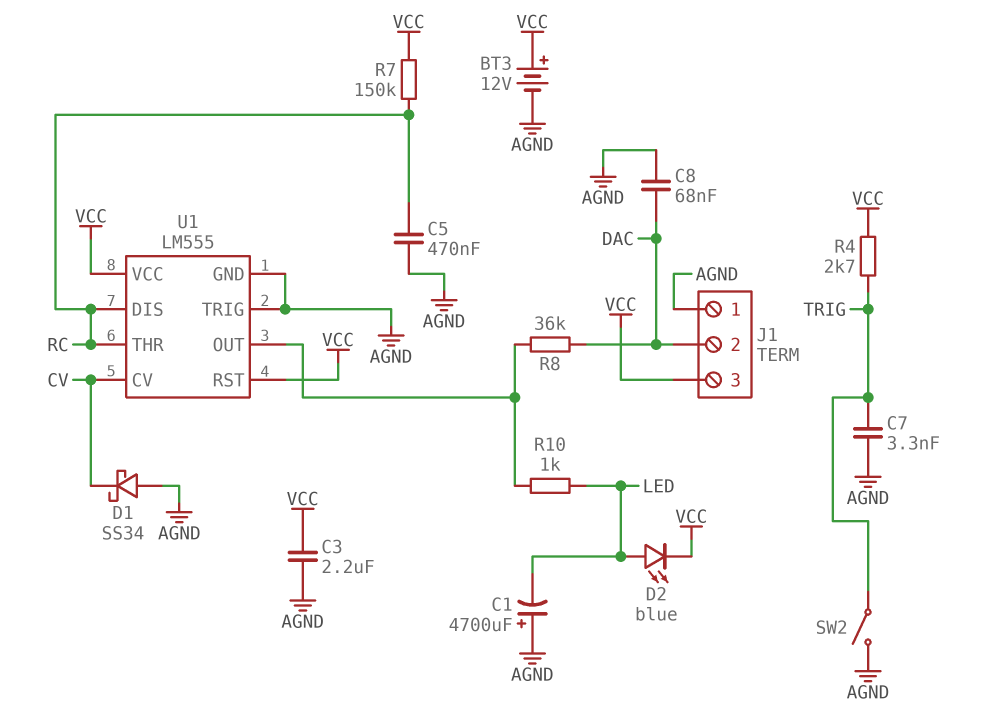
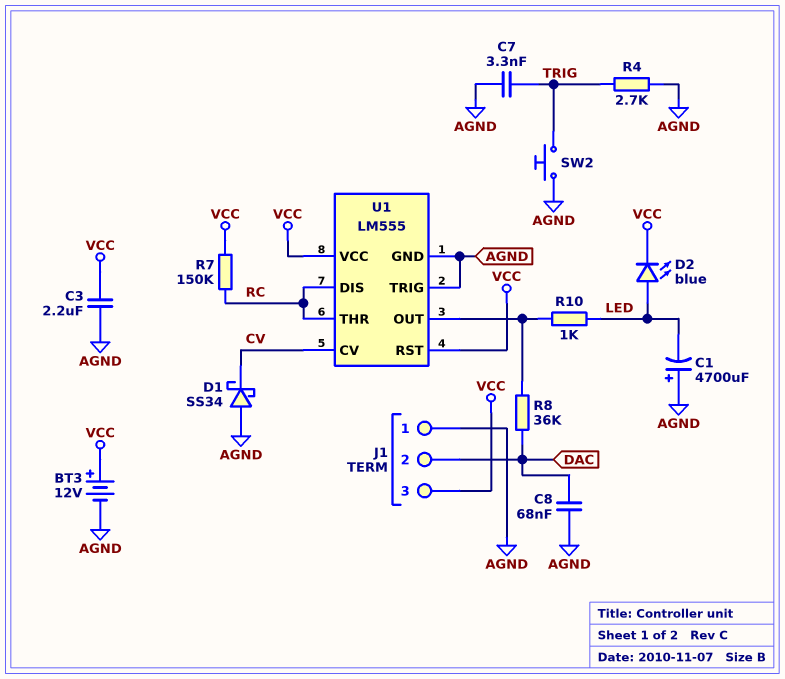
C5: 470nF (AGND, RC) -> none
R4: 2.7k (TRIG, VCC) -> 2.7k (AGND, TRIG)
SW2: switch (AGND, TRIG) -> button (AGND, TRIG)

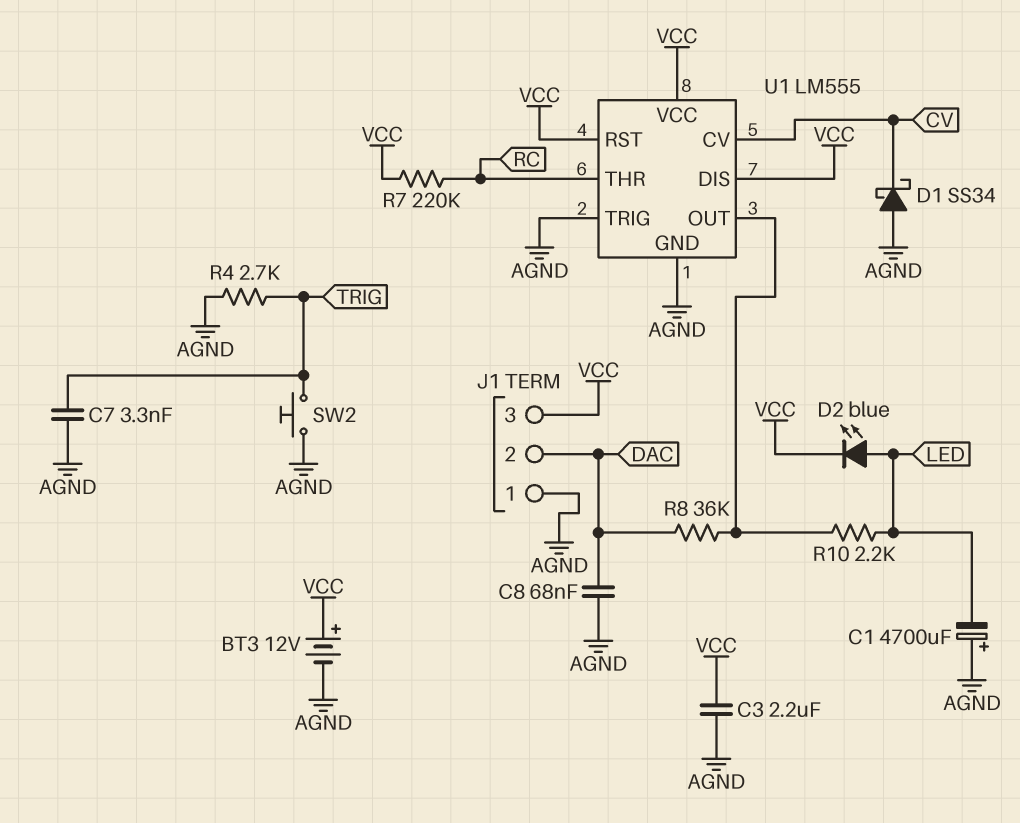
R7: 150k (RC, VCC) -> 220k (RC, VCC)
R10: 1k (LED, U1/OUT) -> 2.2k (LED, U1/OUT)
U1 pin DIS: RC -> VCC

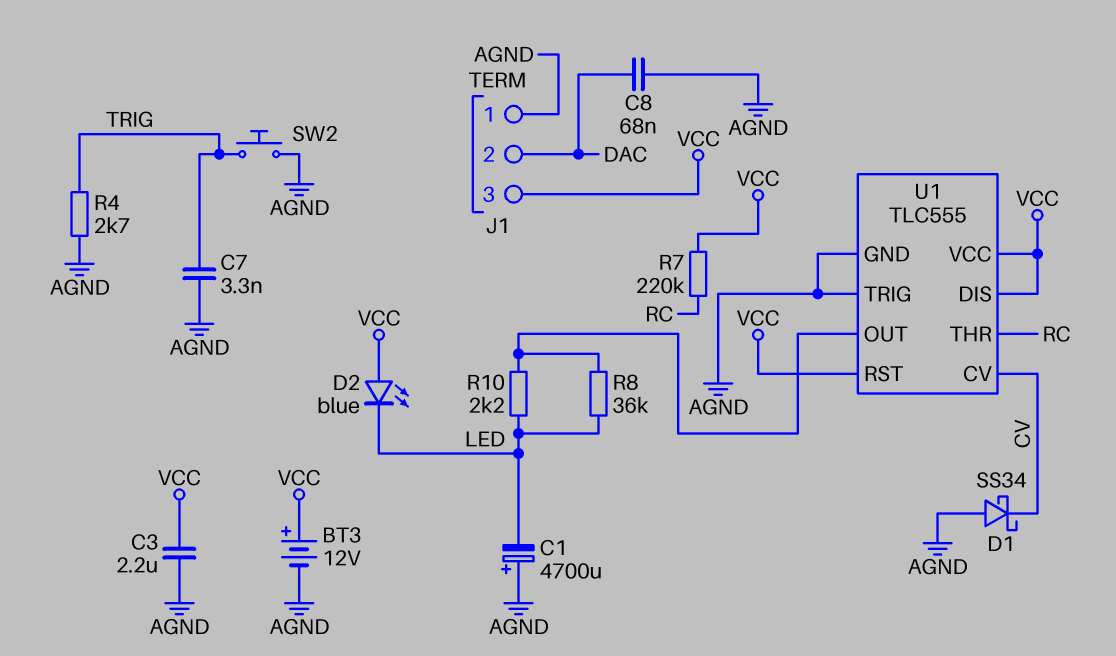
D2: LED blue (A LED, K VCC) -> LED blue (A VCC, K LED)
R8: 36k (DAC, U1/OUT) -> 36k (LED, U1/OUT)
U1: LM555 -> TLC555

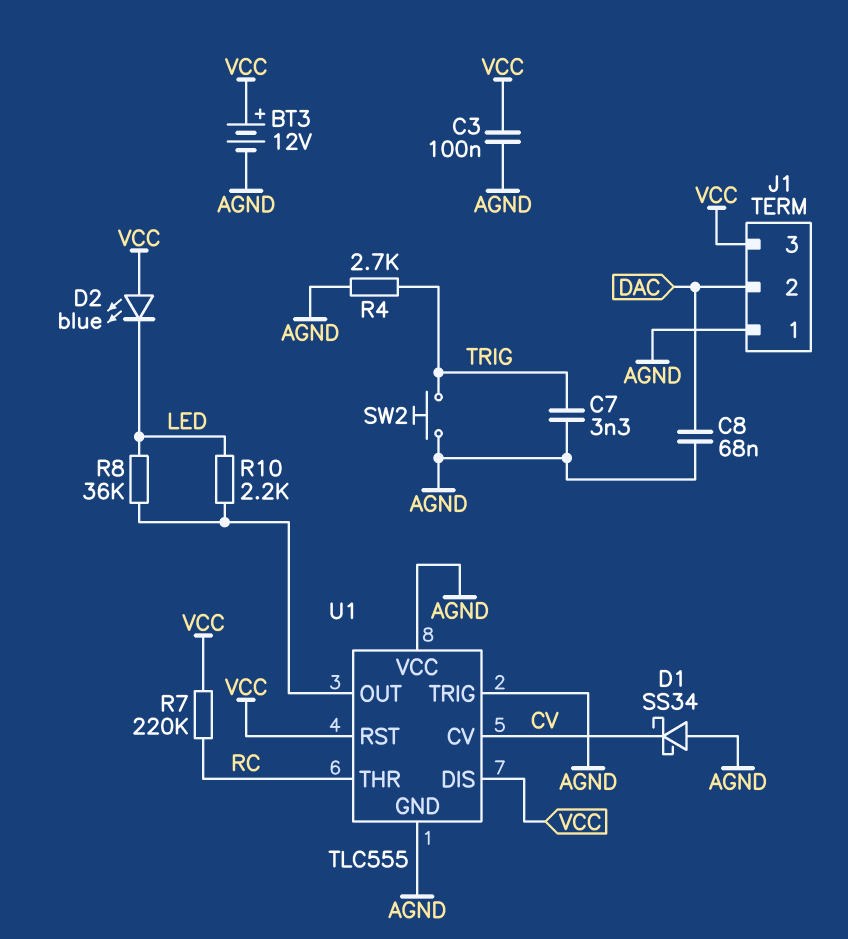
C1: 4700uF (plus AGND, minus LED) -> none
C3: 2.2uF (AGND, VCC) -> 100nF (AGND, VCC)
U1 pin VCC: VCC -> AGND

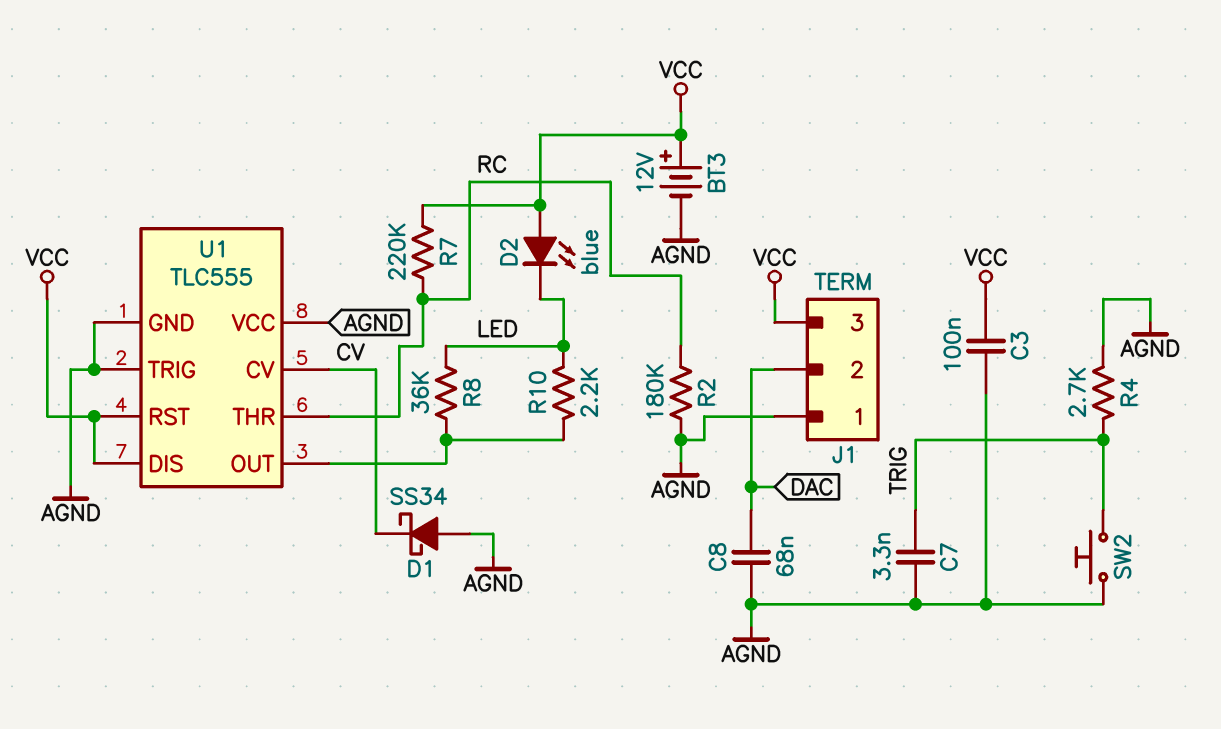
R2: none -> 180k (AGND, RC)

